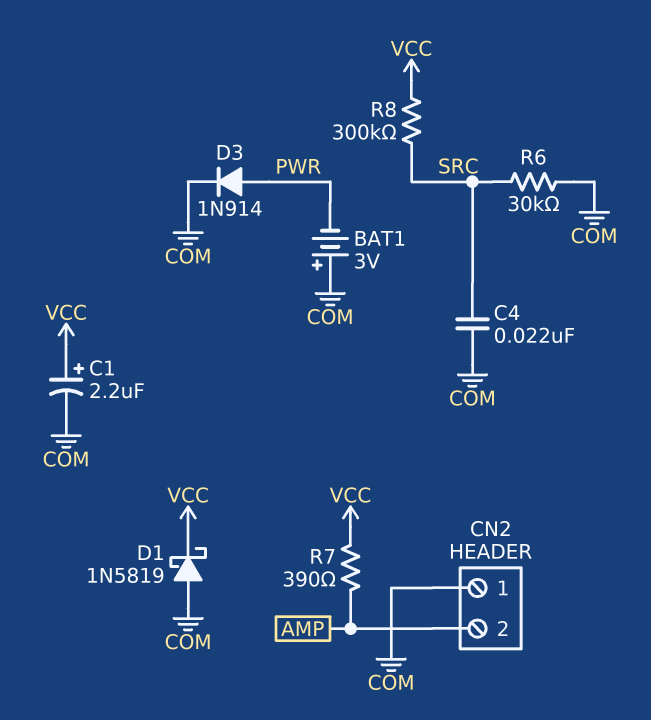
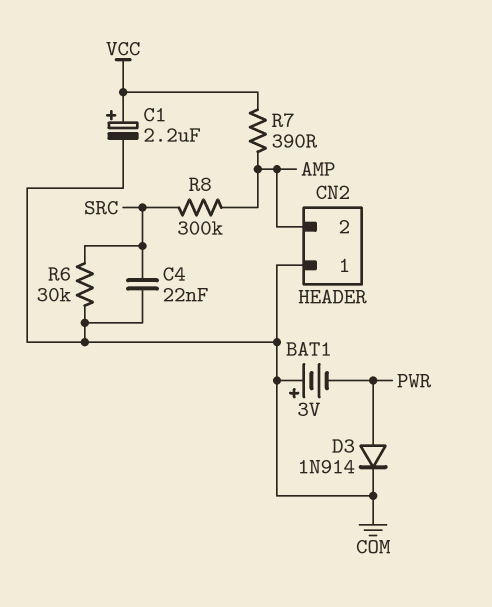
D1: schottky 1N5819 (A COM, K VCC) -> none
R8: 300k (SRC, VCC) -> 300k (AMP, SRC)

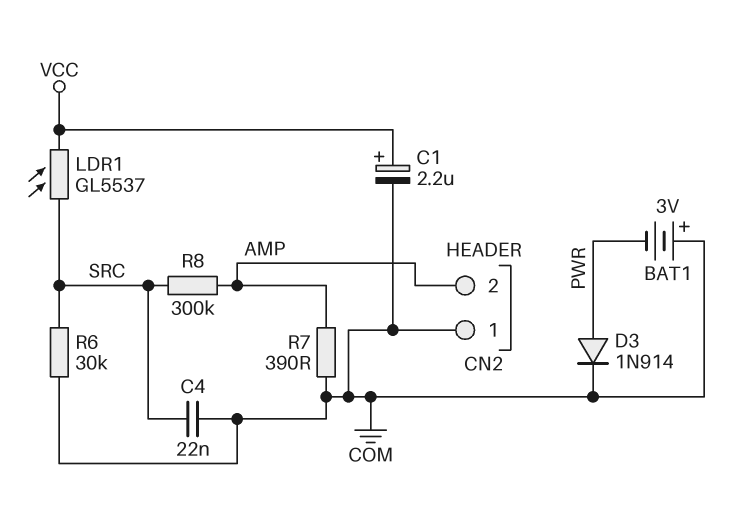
LDR1: none -> GL5537 (SRC, VCC)
R7: 390 (AMP, VCC) -> 390 (AMP, COM)

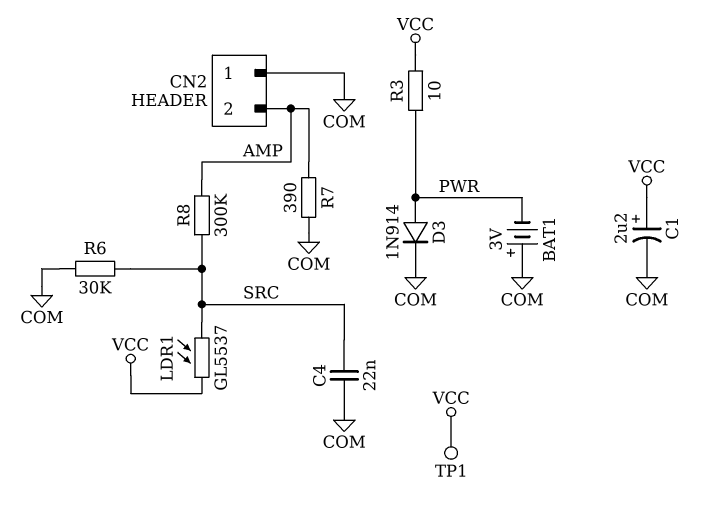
R3: none -> 10 (PWR, VCC)
TP1: none -> test point (VCC)

